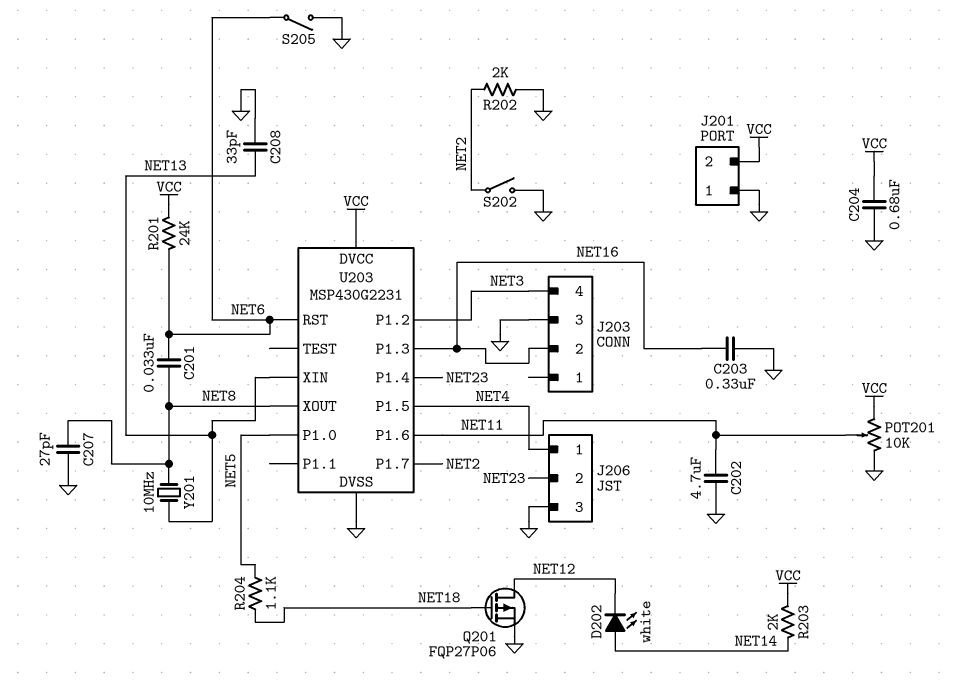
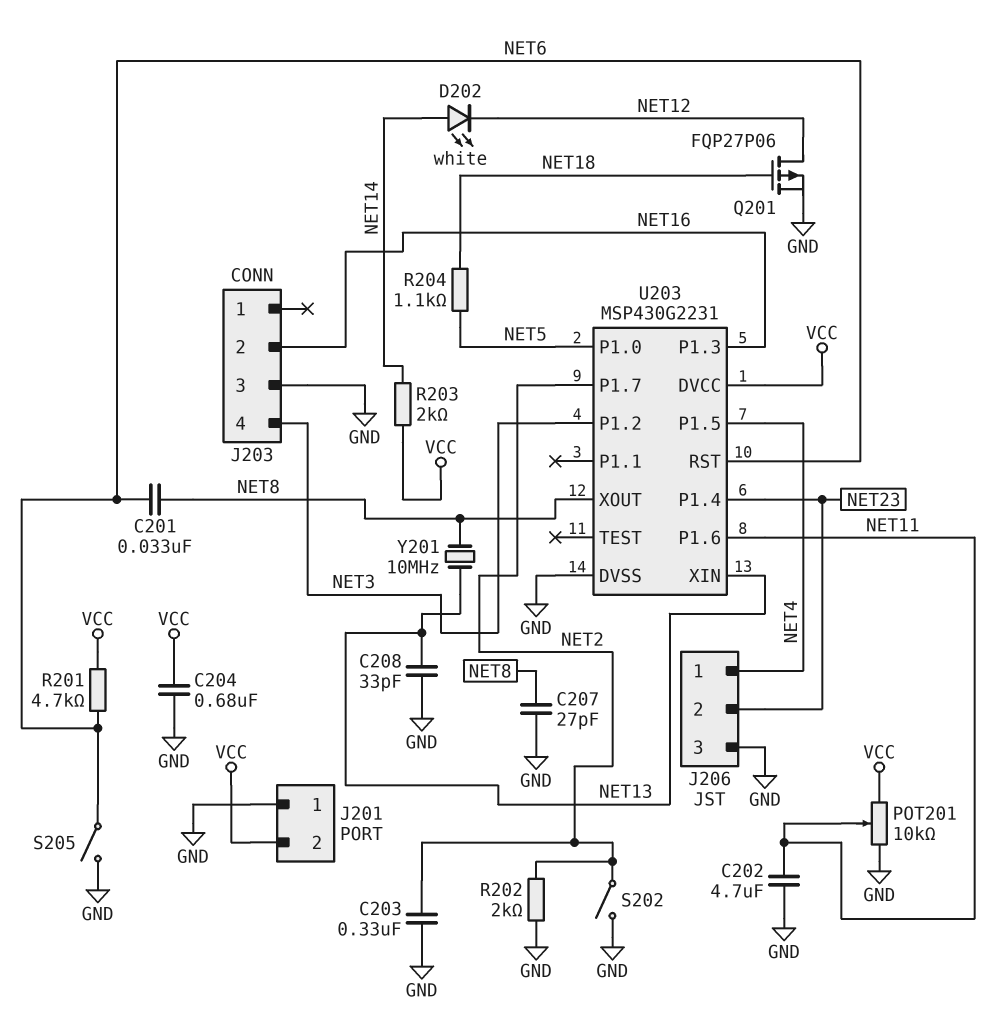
C203: 330nF (GND, NET16) -> 330nF (GND, NET2)
R201: 24k (NET6, VCC) -> 4.7k (NET6, VCC)

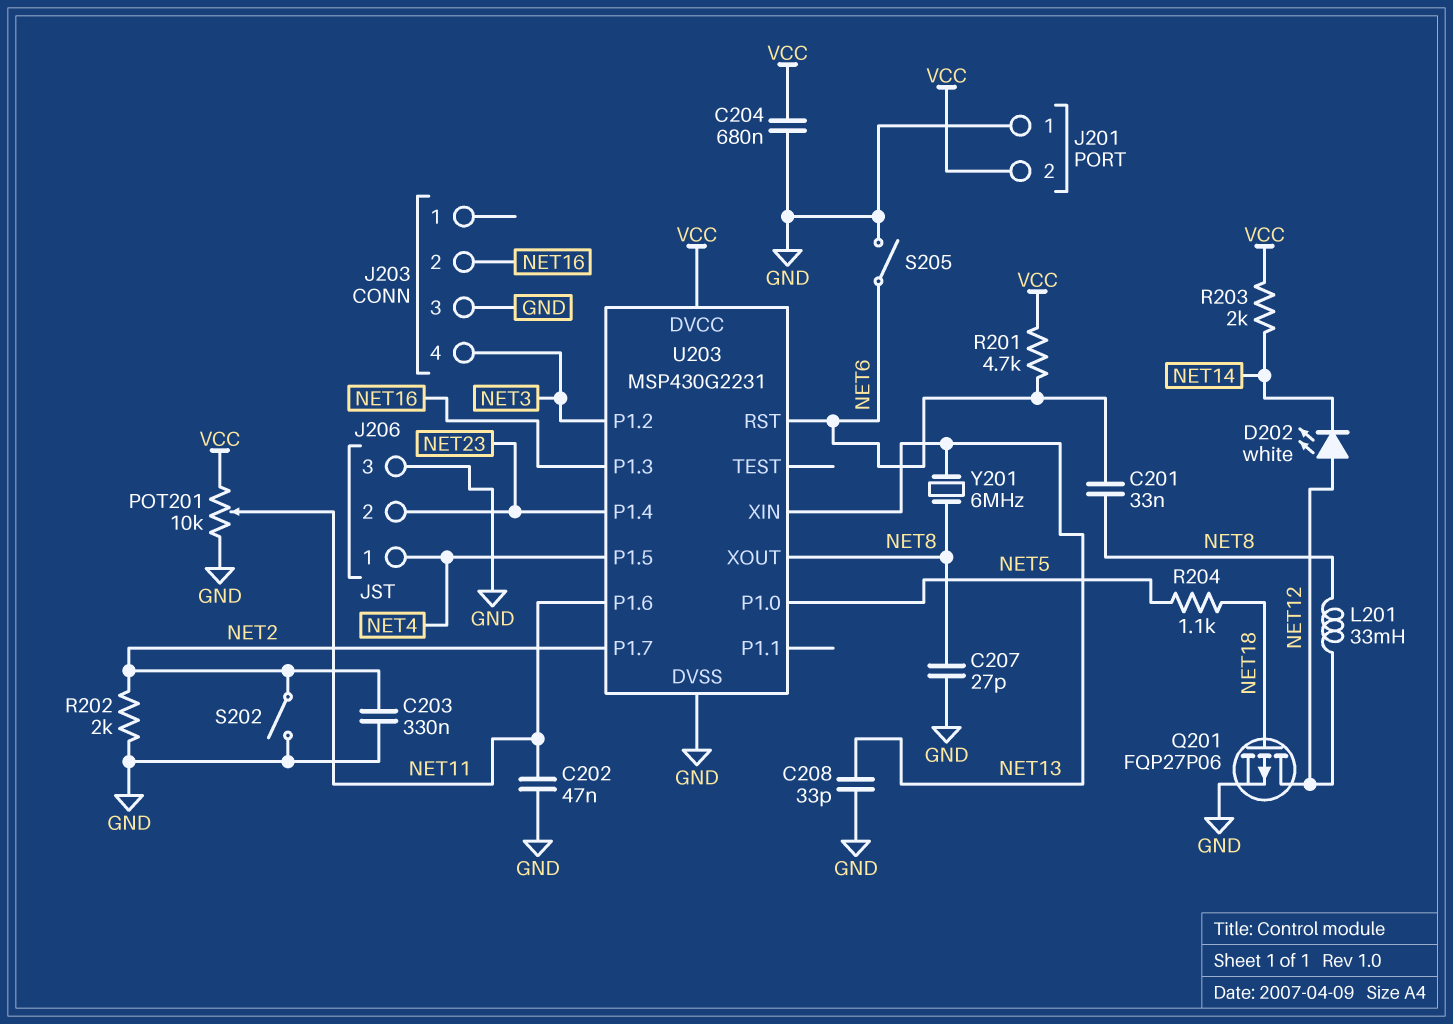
C202: 4.7uF (GND, NET11) -> 47nF (GND, NET11)
D202: LED white (A NET14, K NET12) -> LED white (A NET12, K NET14)
L201: none -> 33mH (NET8, NET12)
Y201: 10MHz (NET8, NET13) -> 6MHz (NET8, NET13)

